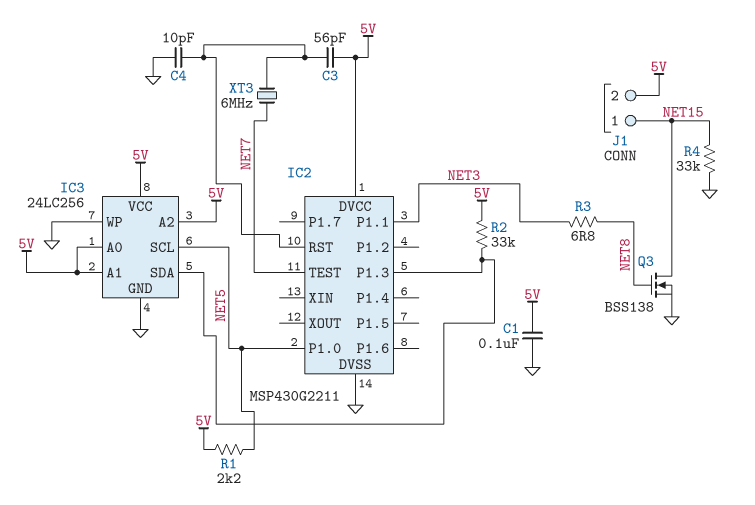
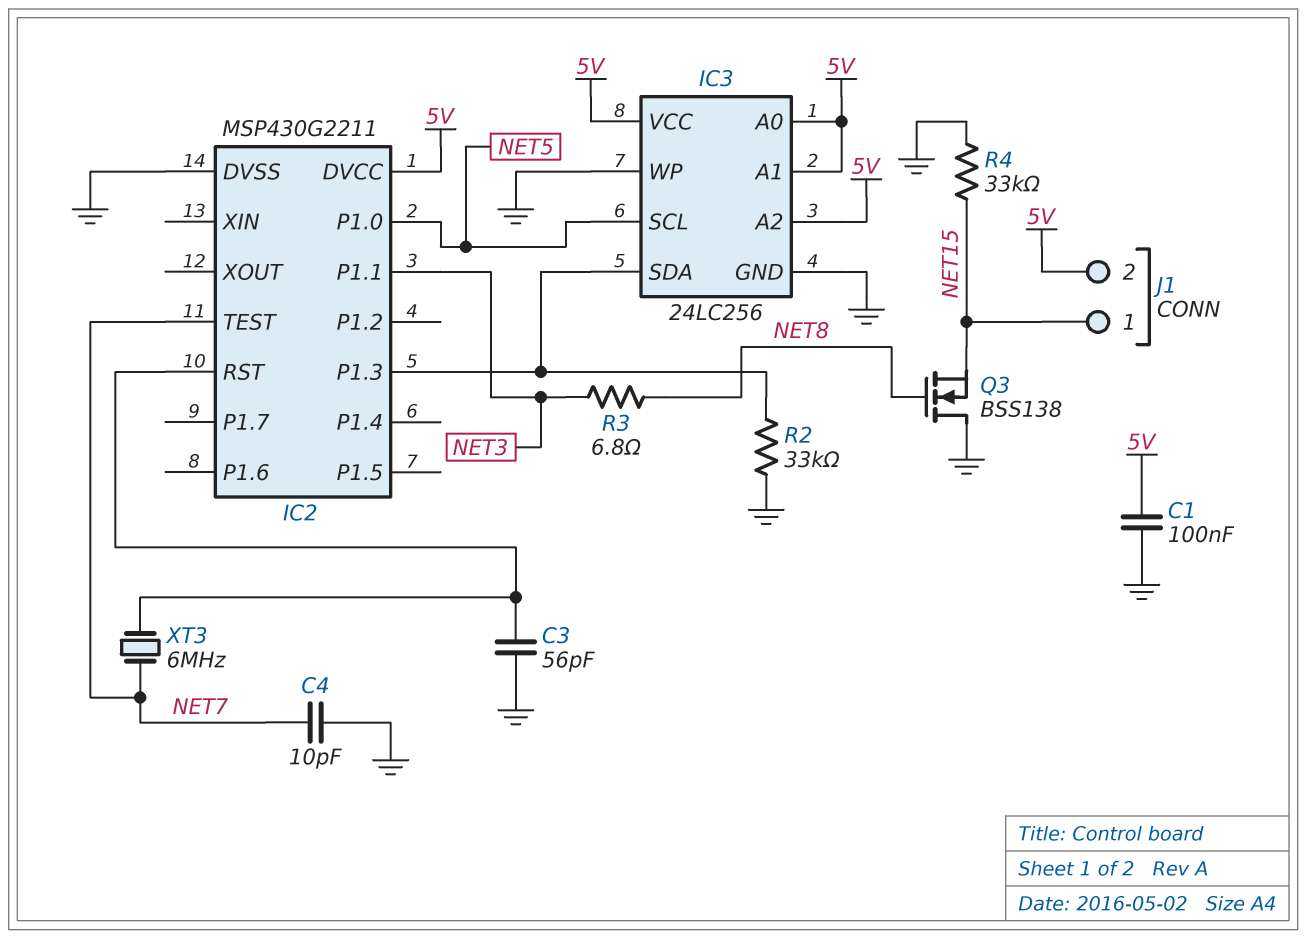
C3: 56pF (5V, IC2/RST) -> 56pF (GND, IC2/RST)
C4: 10pF (GND, IC2/RST) -> 10pF (GND, NET7)
Q3: NMOS BSS138 (G NET8, D NET15, S GND) -> NMOS BSS138 (G NET8, D GND, S NET15)
R1: 2.2k (5V, NET5) -> none
R2: 33k (5V, IC2/P1.3) -> 33k (GND, IC2/P1.3)

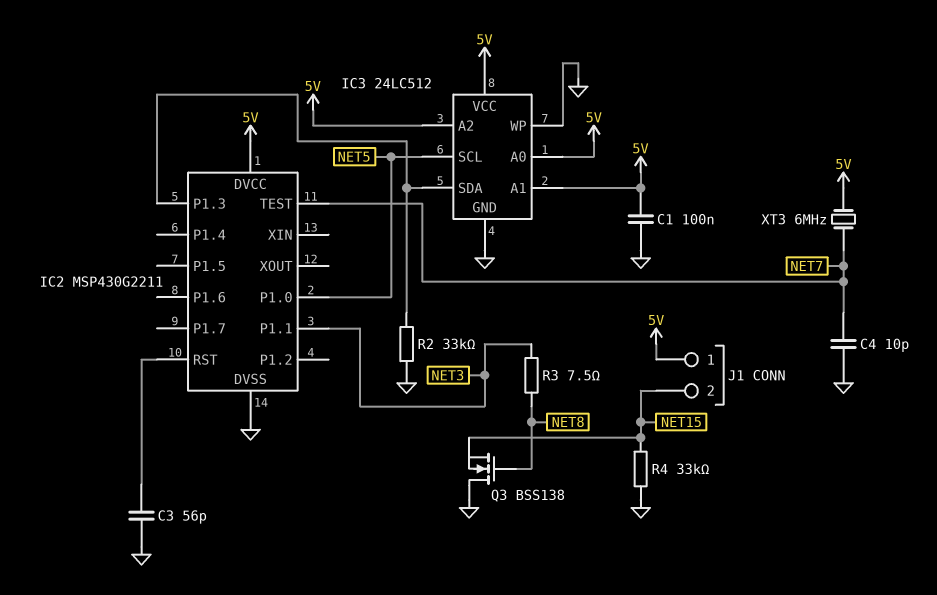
IC3: 24LC256 -> 24LC512
J1 pin 1: NET15 -> 5V
J1 pin 2: 5V -> NET15
R3: 6.8 (NET3, NET8) -> 7.5 (NET3, NET8)
XT3: 6MHz (IC2/RST, NET7) -> 6MHz (5V, NET7)

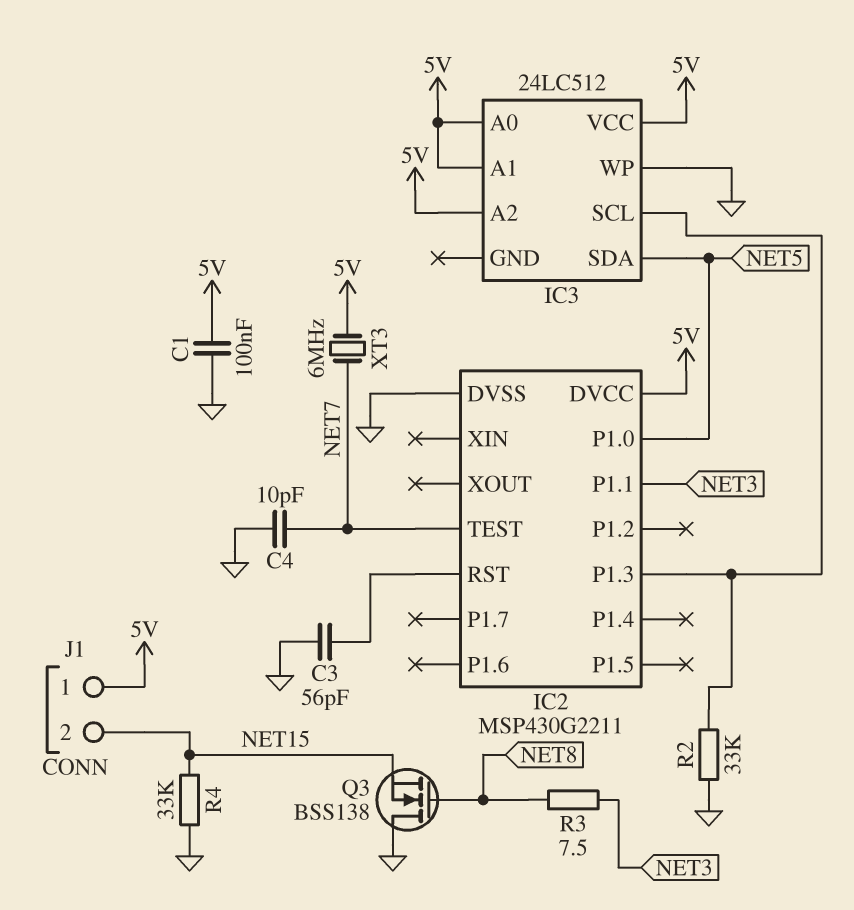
IC3 pin GND: GND -> none
IC3 pin SCL: NET5 -> IC2/P1.3
IC3 pin SDA: IC2/P1.3 -> NET5

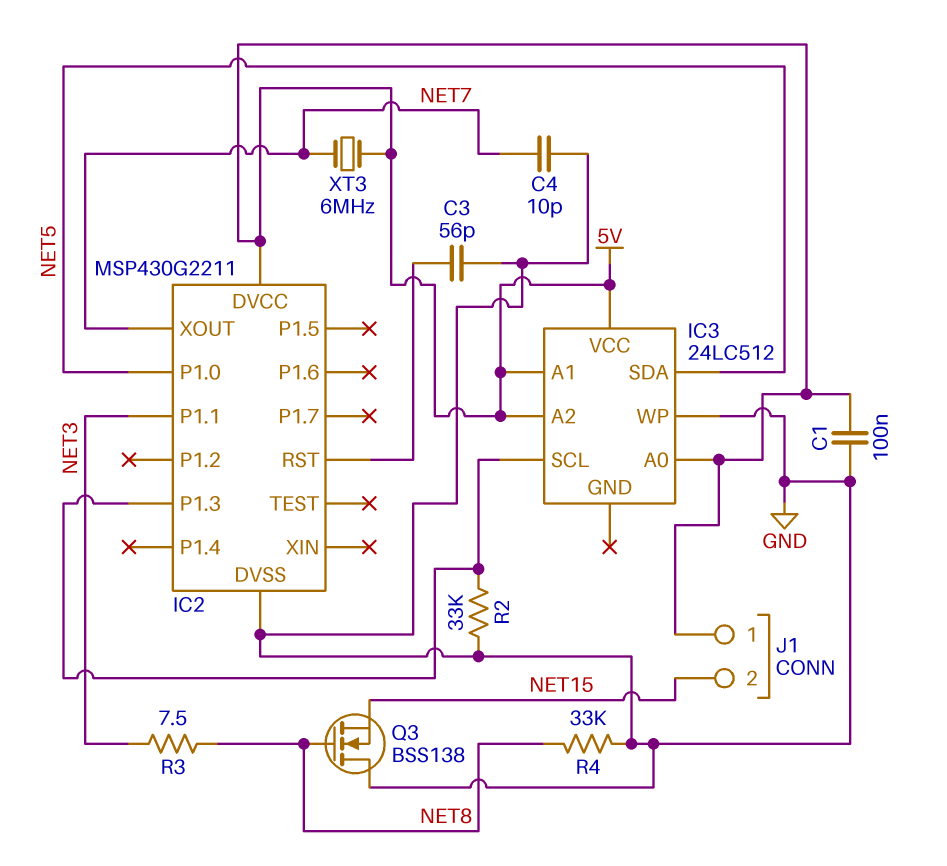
IC2 pin TEST: NET7 -> none
IC2 pin XOUT: none -> NET7
R4: 33k (GND, NET15) -> 33k (GND, NET8)

